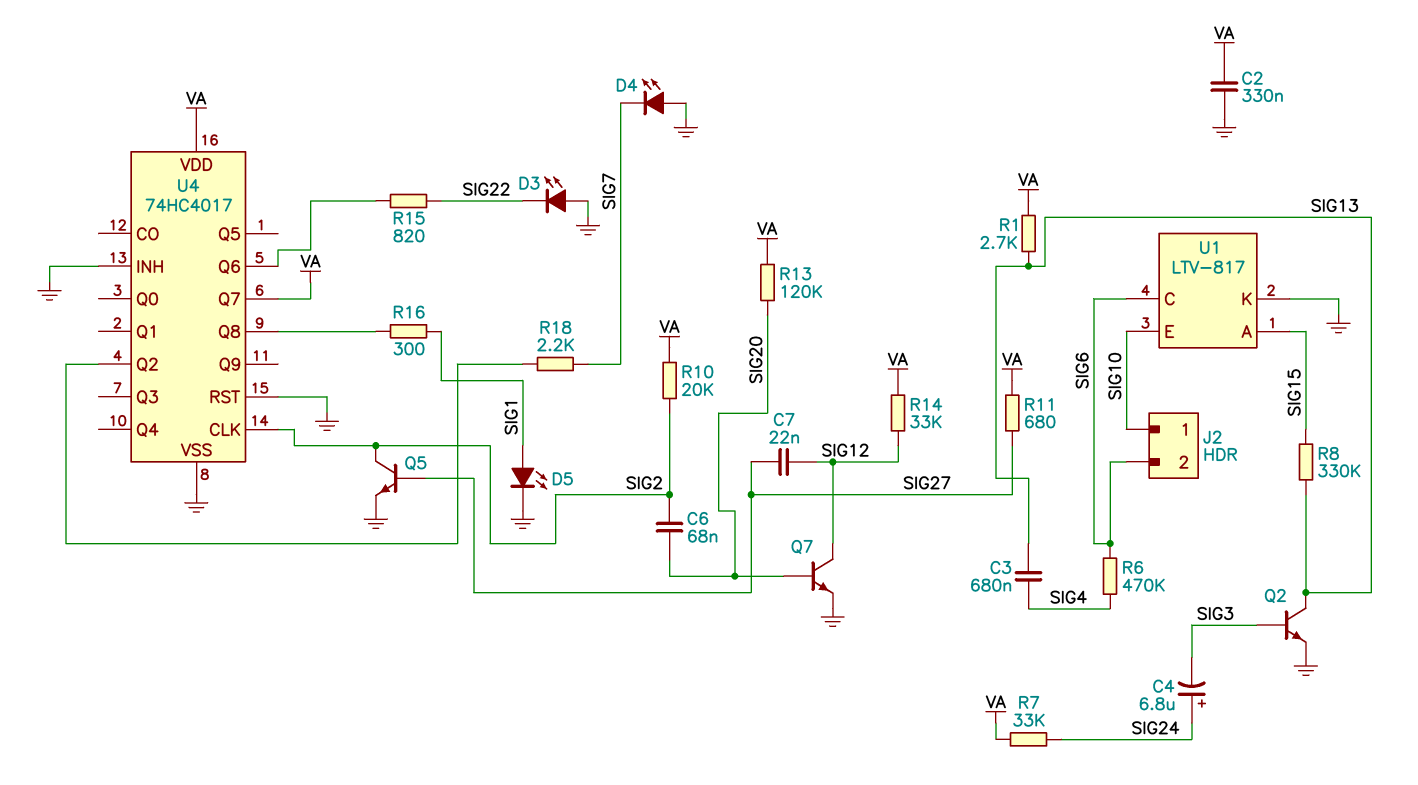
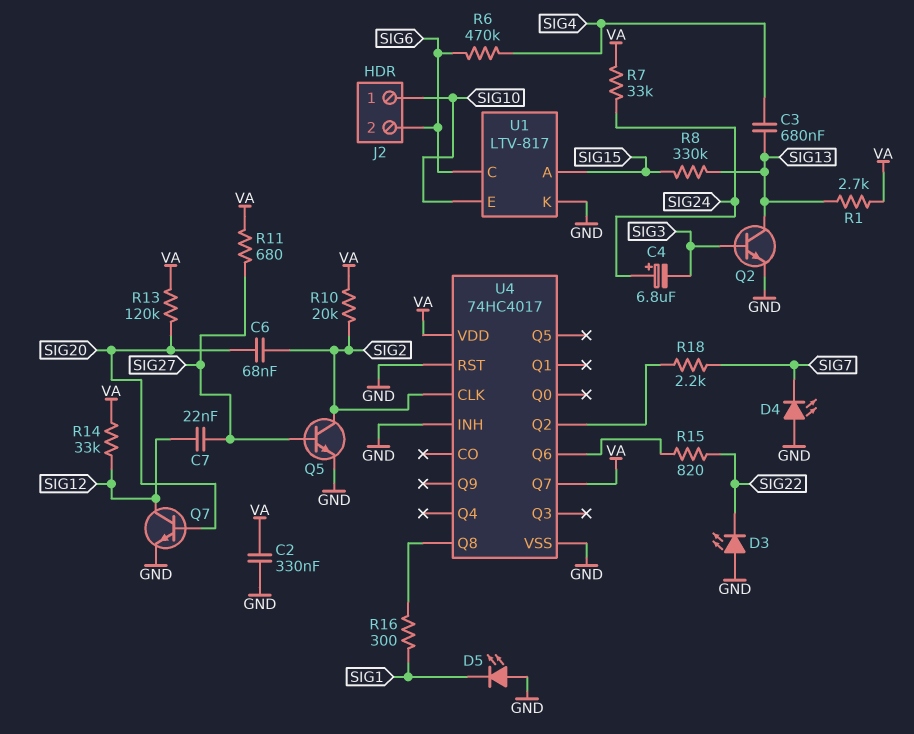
D5: LED (A SIG1, K GND) -> LED (A GND, K SIG1)

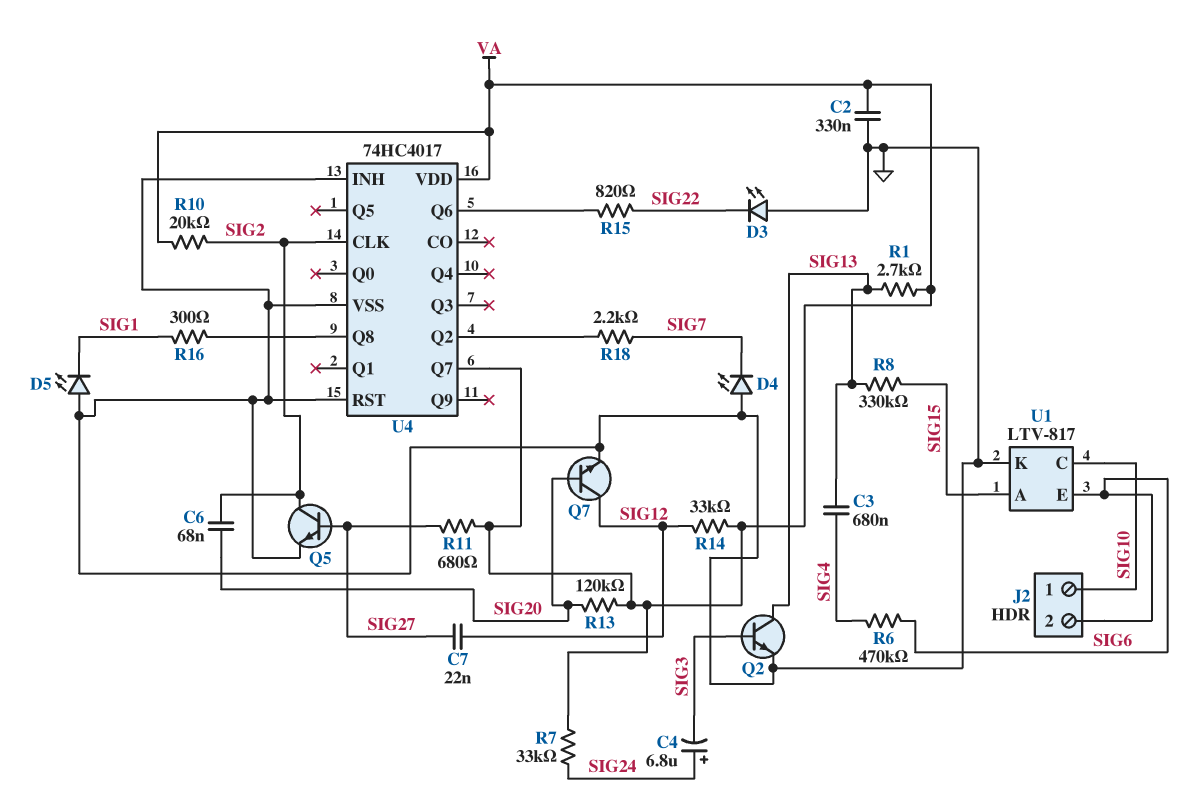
U1 pin C: SIG6 -> SIG10
U1 pin E: SIG10 -> SIG6

